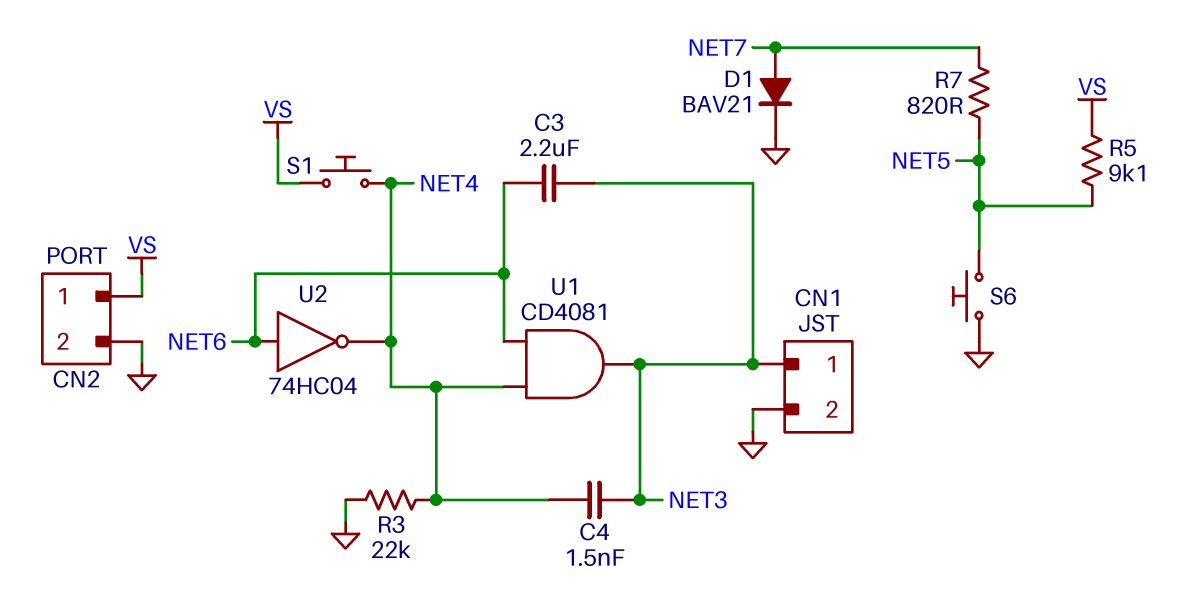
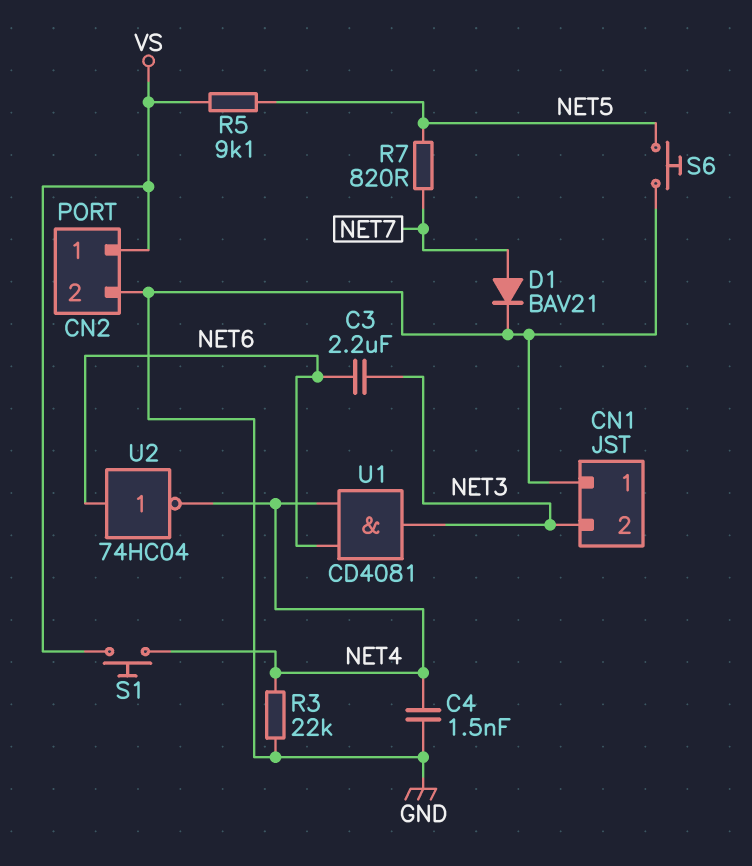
C4: 1.5nF (NET3, NET4) -> 1.5nF (GND, NET4)
CN1 pin 1: NET3 -> GND
CN1 pin 2: GND -> NET3

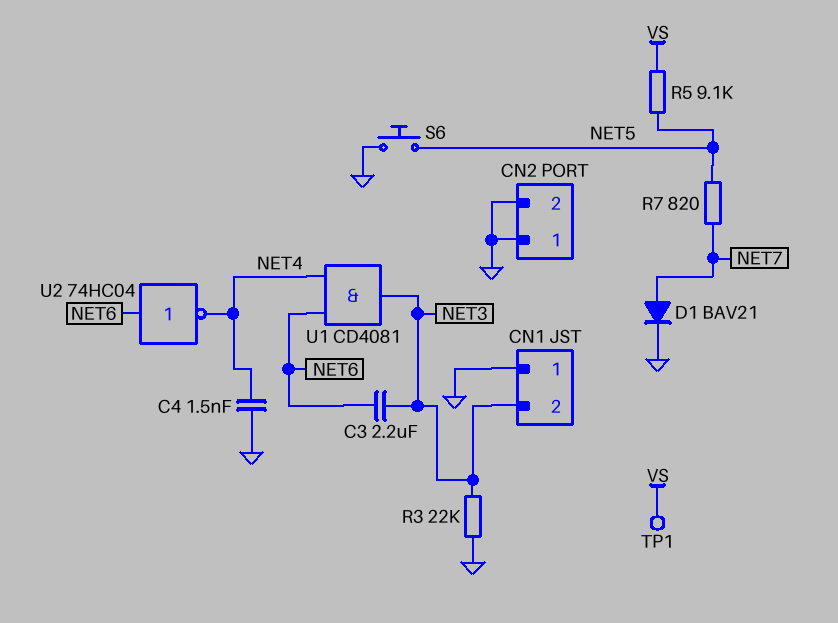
CN2 pin 1: VS -> GND
R3: 22k (GND, NET4) -> 22k (GND, NET3)
S1: button (NET4, VS) -> none
TP1: none -> test point (VS)

